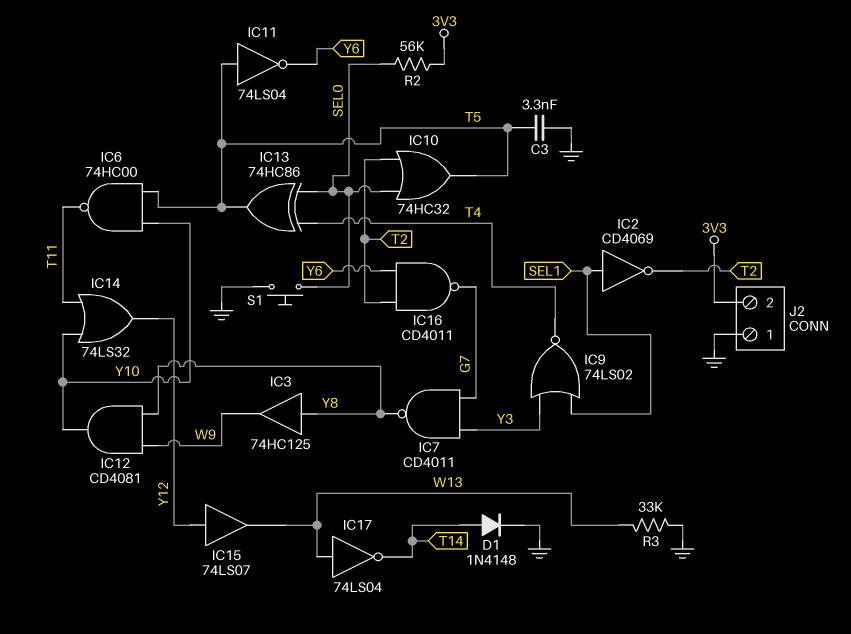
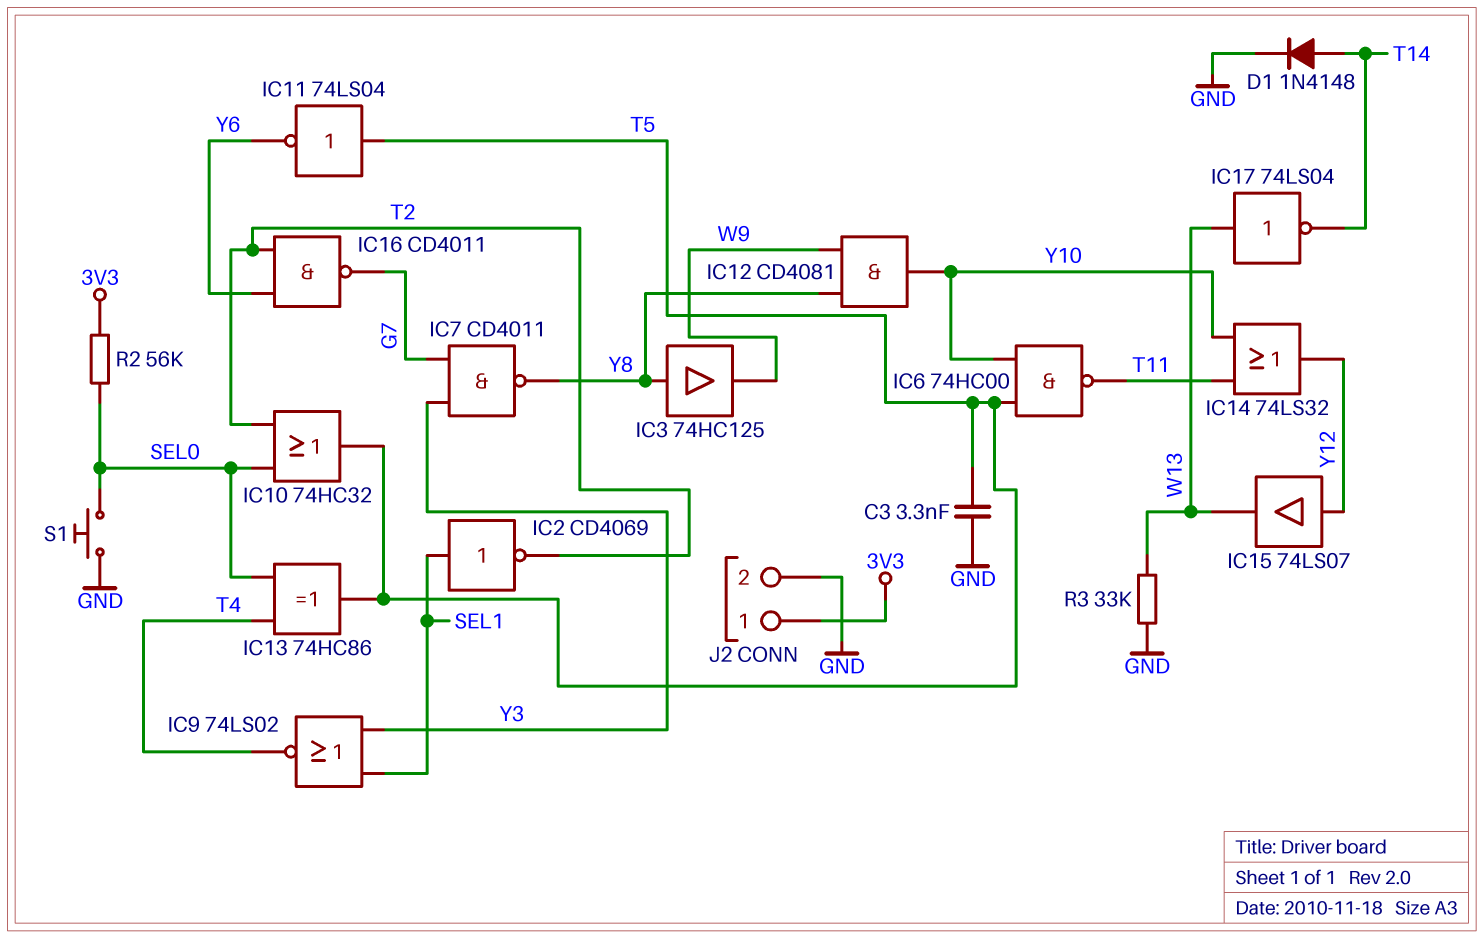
J2 pin 1: GND -> 3V3
J2 pin 2: 3V3 -> GND

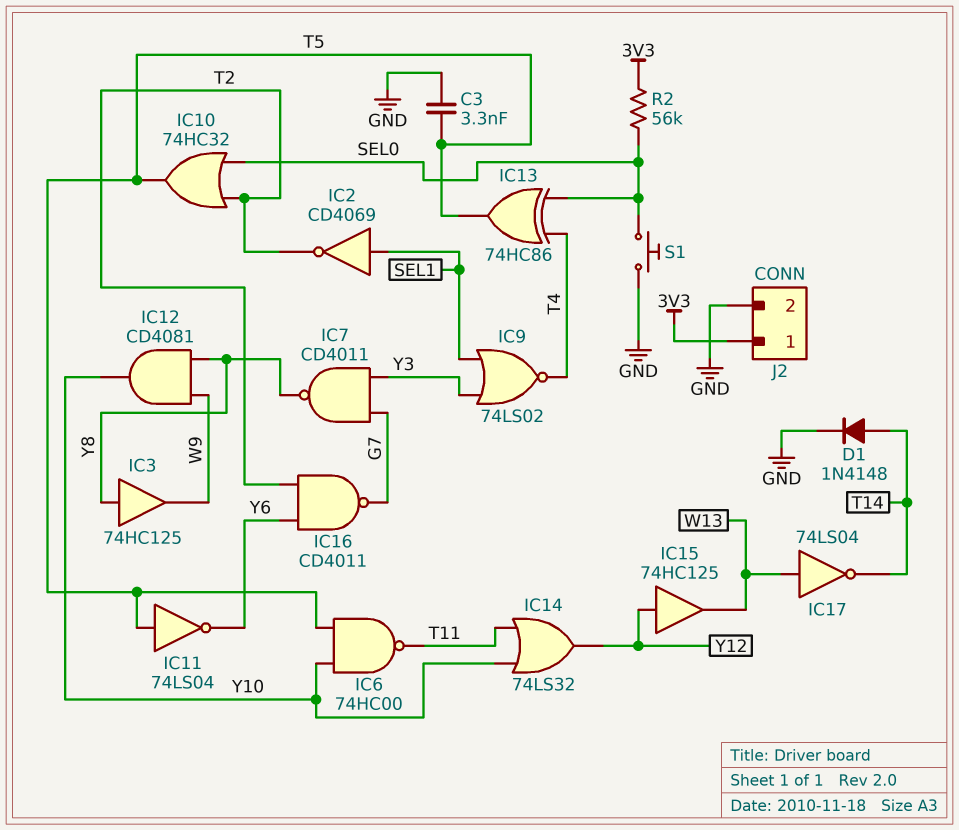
IC15: buffer 74LS07 (in Y12, out W13) -> buffer 74HC125 (in Y12, out W13)
R3: 33k (GND, W13) -> none

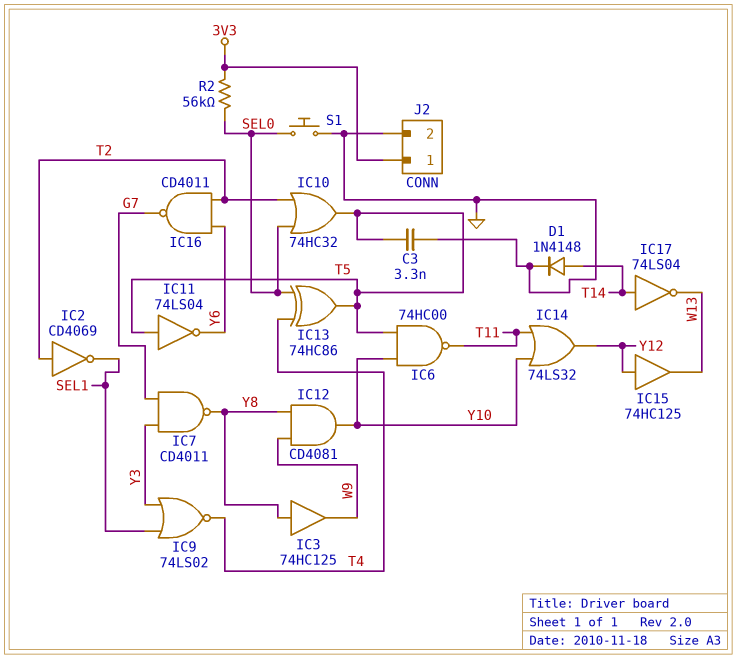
IC2: NOT CD4069 (in SEL1, out T2) -> NOT CD4069 (in T2, out SEL1)
IC17: NOT 74LS04 (in W13, out T14) -> NOT 74LS04 (in T14, out W13)

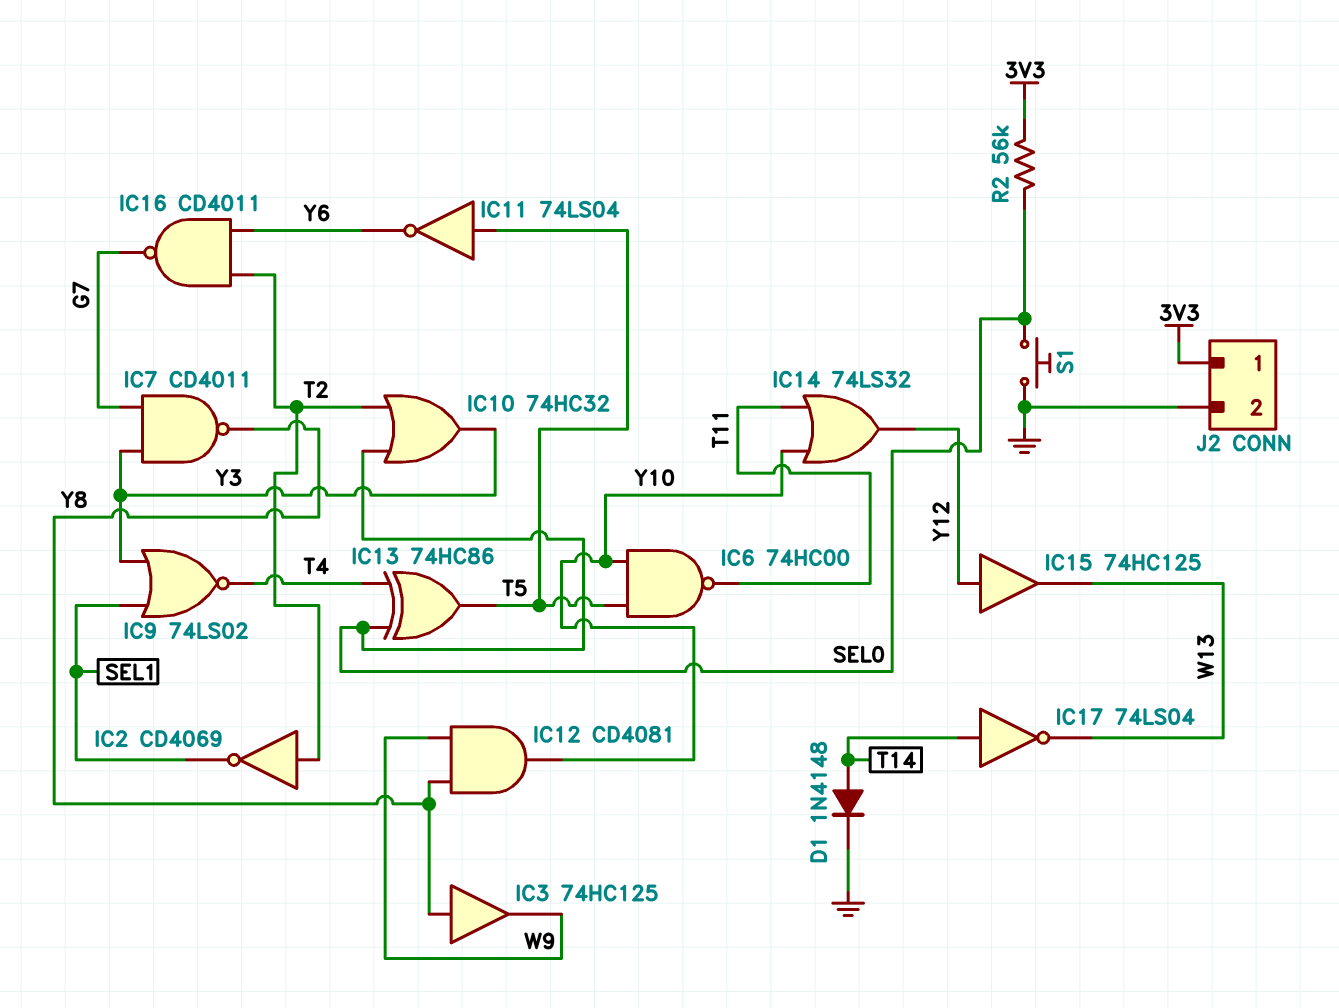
C3: 3.3nF (GND, T5) -> none
IC10: OR 74HC32 (in SEL0, in T2, out T5) -> OR 74HC32 (in SEL0, in T2, out Y3)

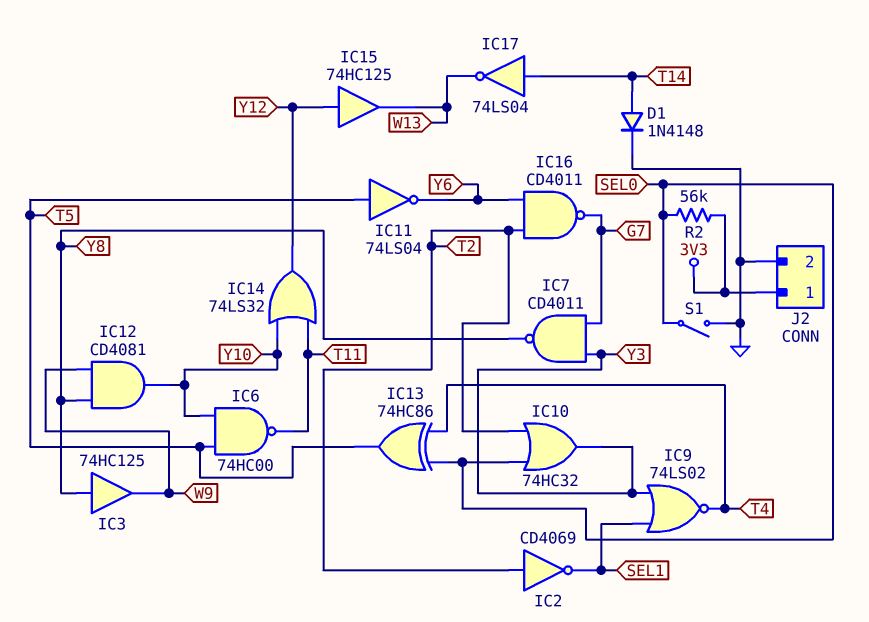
S1: button (GND, SEL0) -> switch (GND, SEL0)

